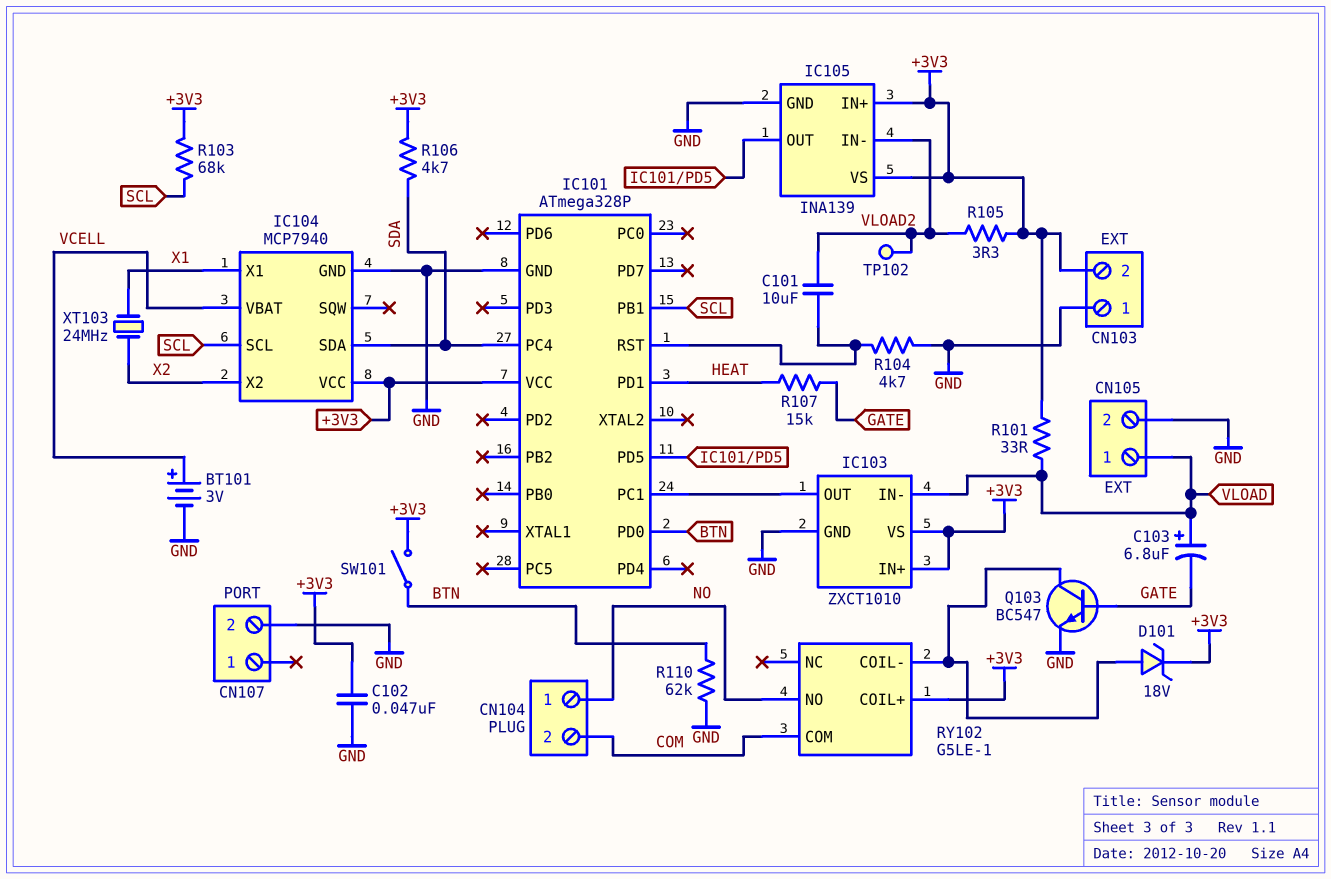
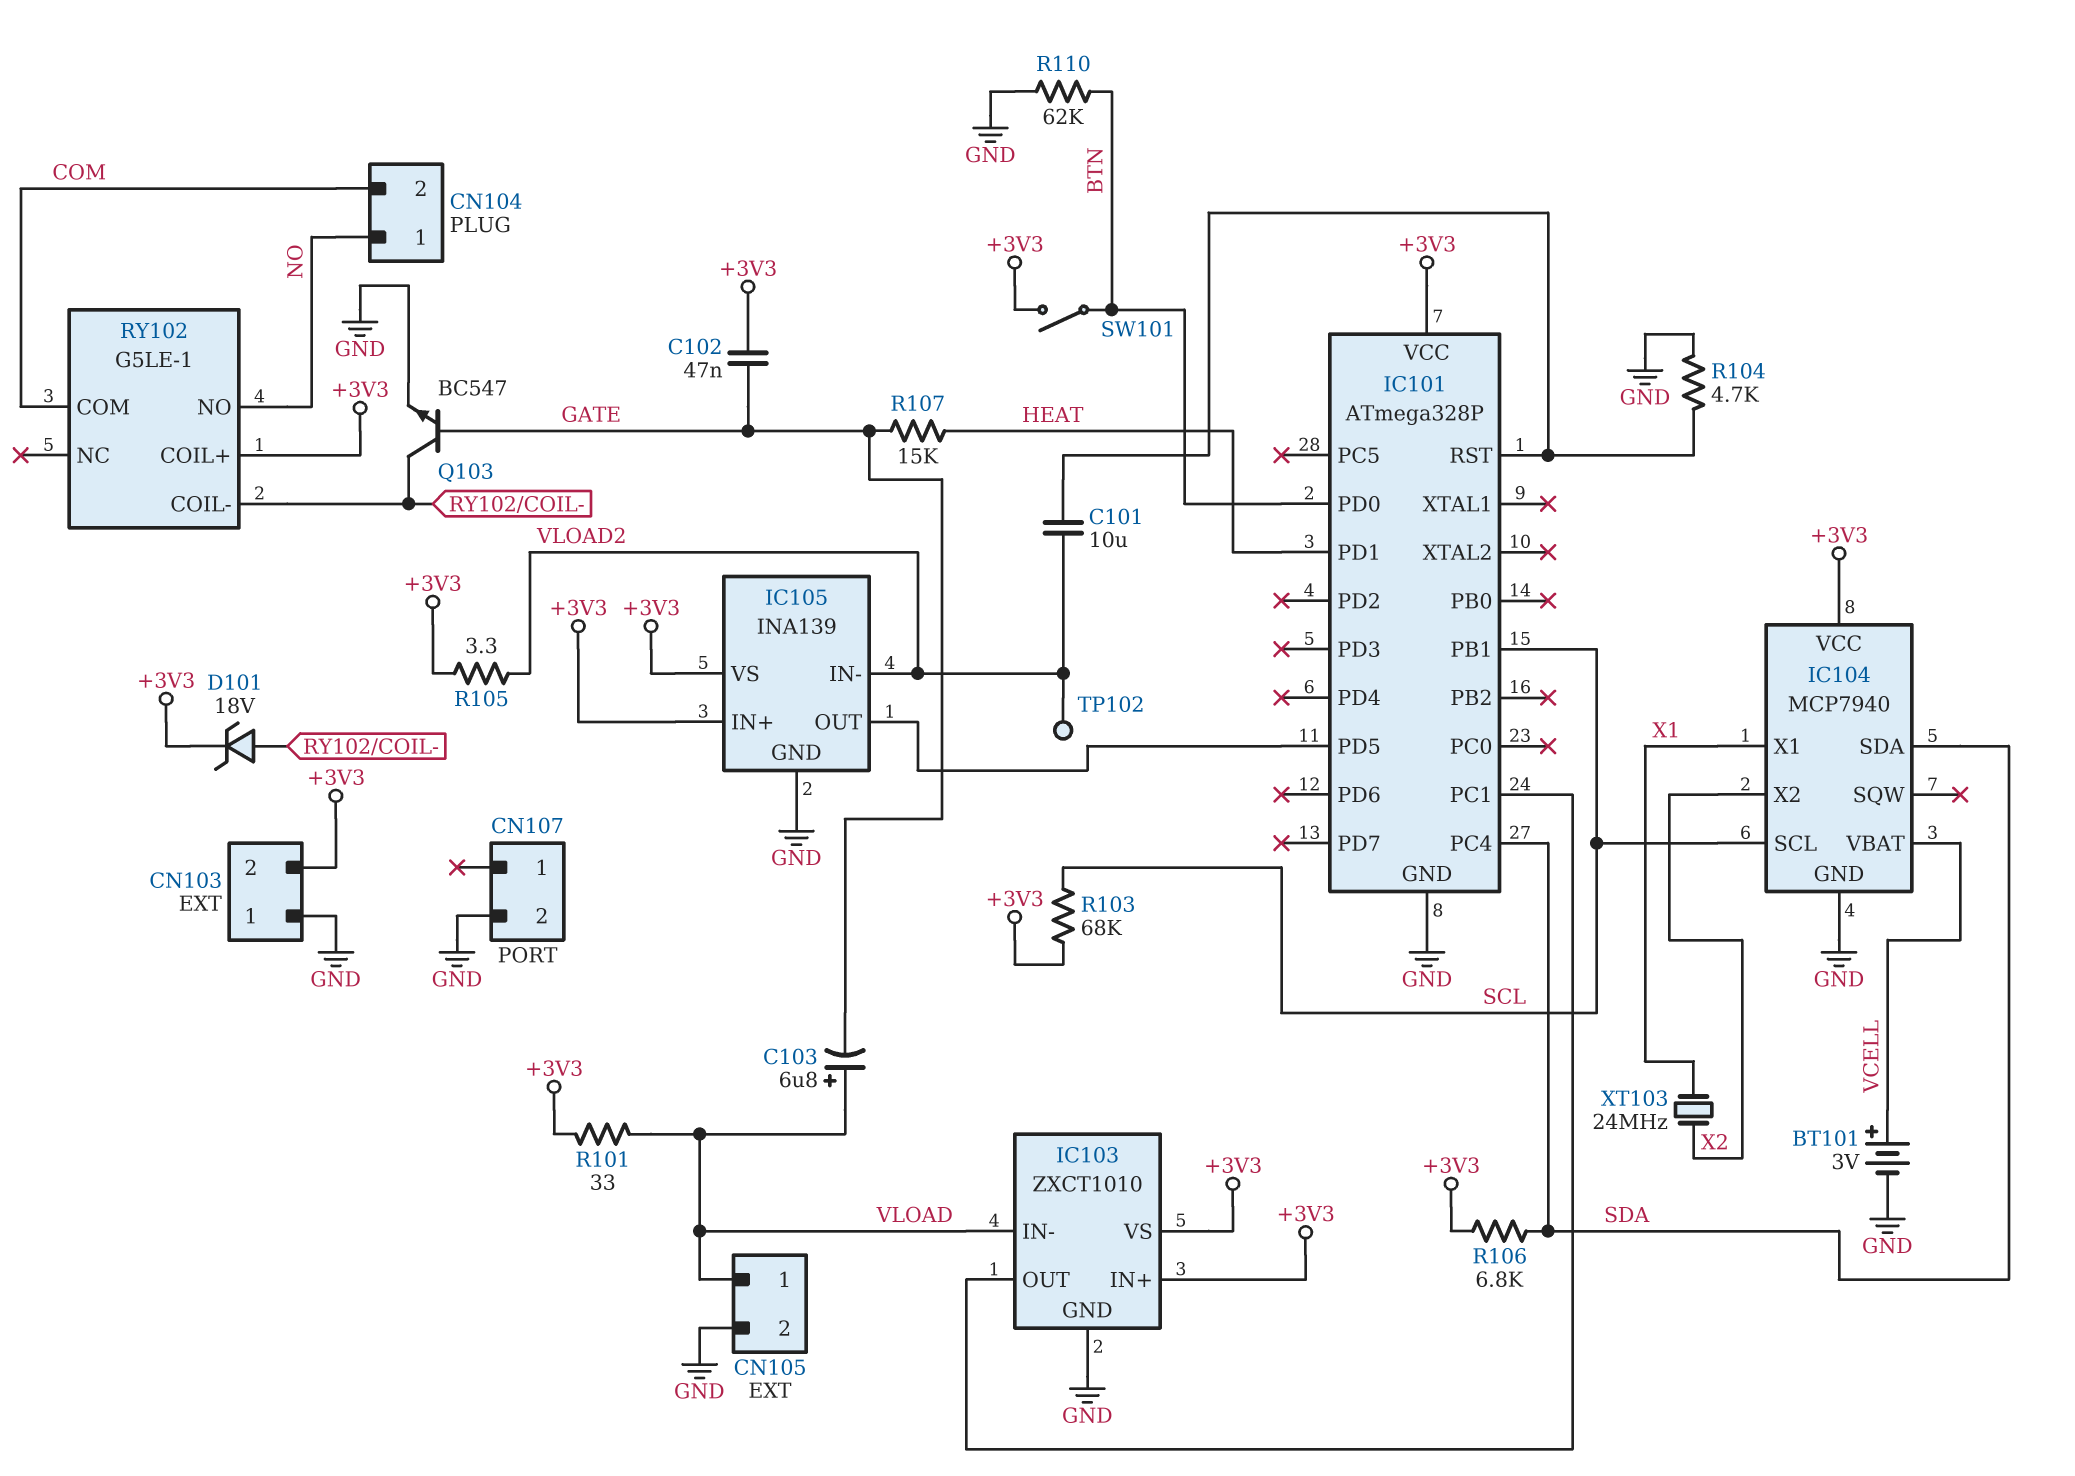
C102: 47nF (+3V3, GND) -> 47nF (+3V3, GATE)
R106: 4.7k (+3V3, SDA) -> 6.8k (+3V3, SDA)

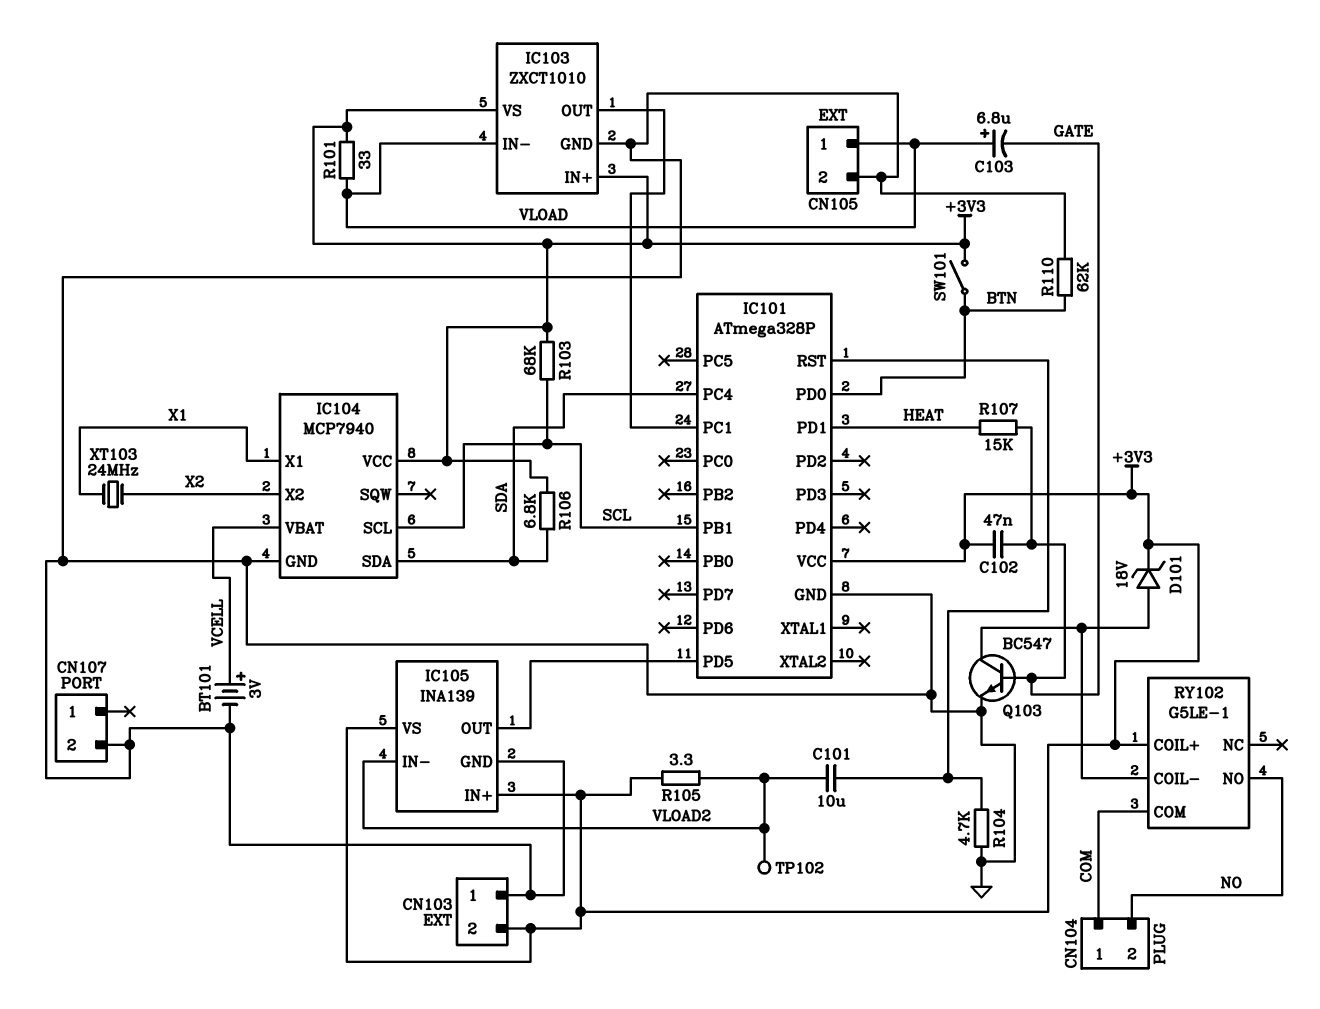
CN104 pin 1: NO -> COM
CN104 pin 2: COM -> NO

